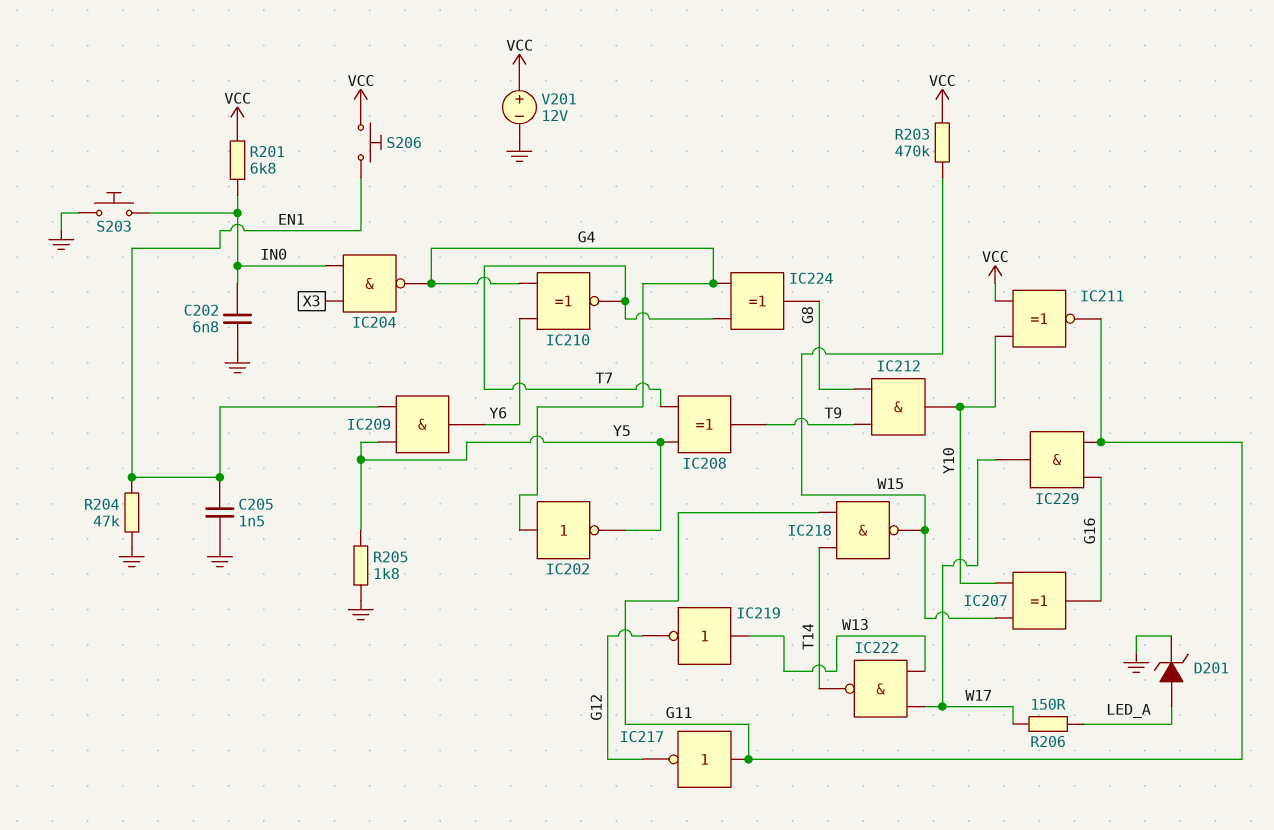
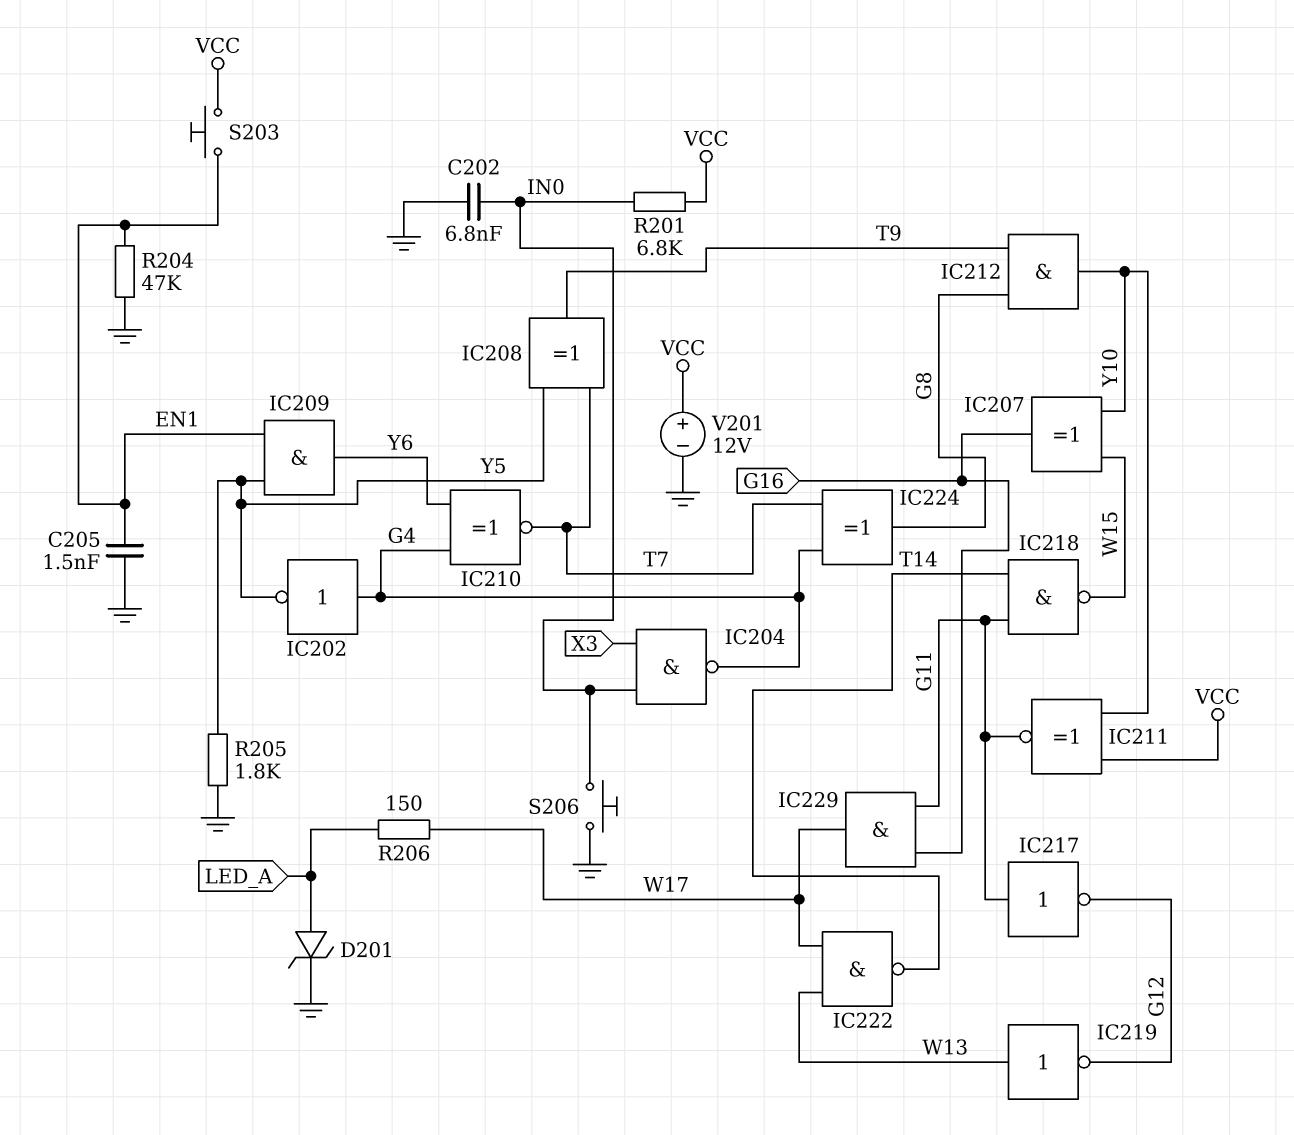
R203: 470k (VCC, W15) -> none
S203: button (GND, IN0) -> button (EN1, VCC)
S206: button (EN1, VCC) -> button (GND, IN0)

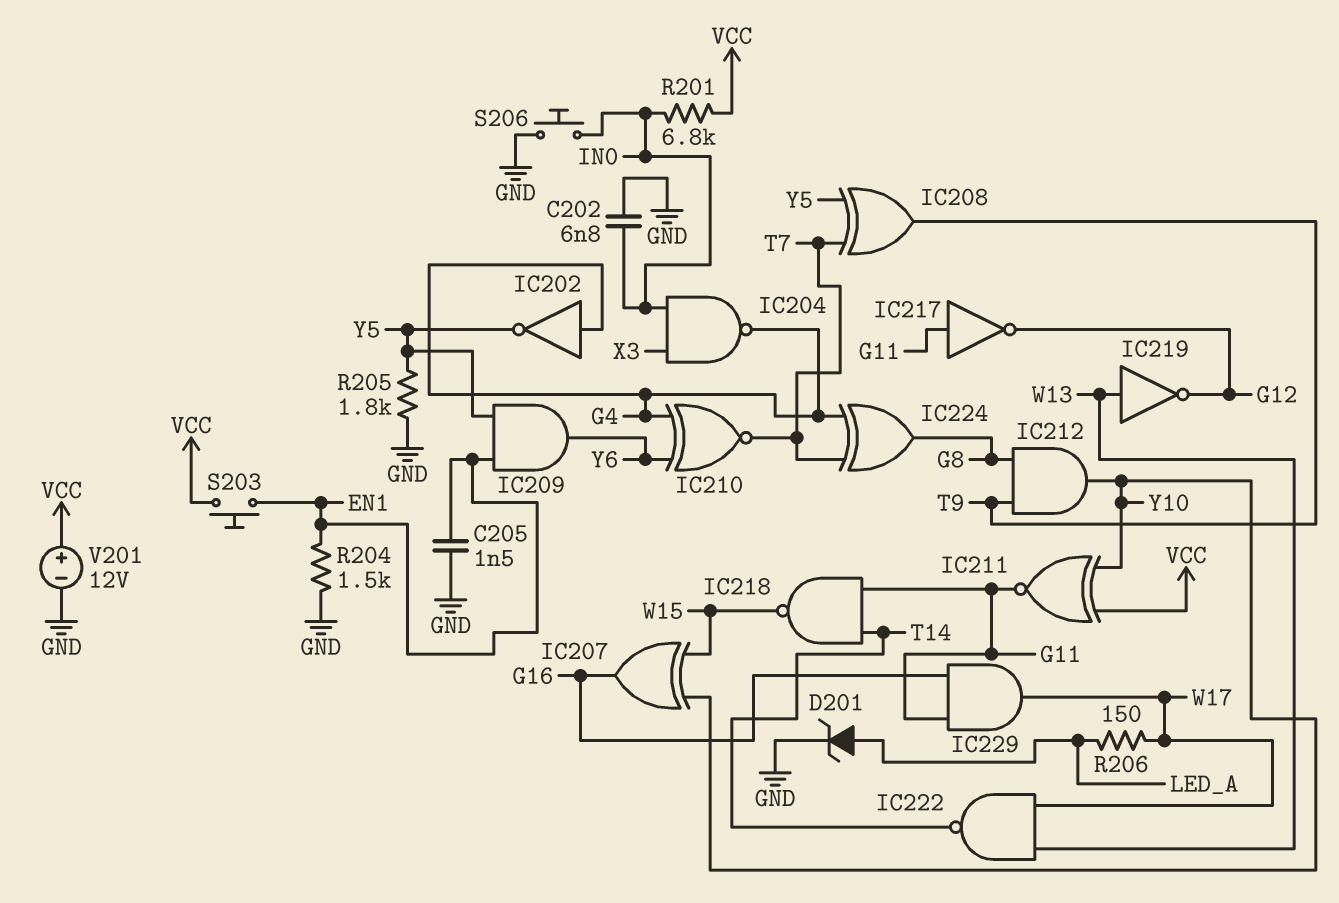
R204: 47k (EN1, GND) -> 1.5k (EN1, GND)

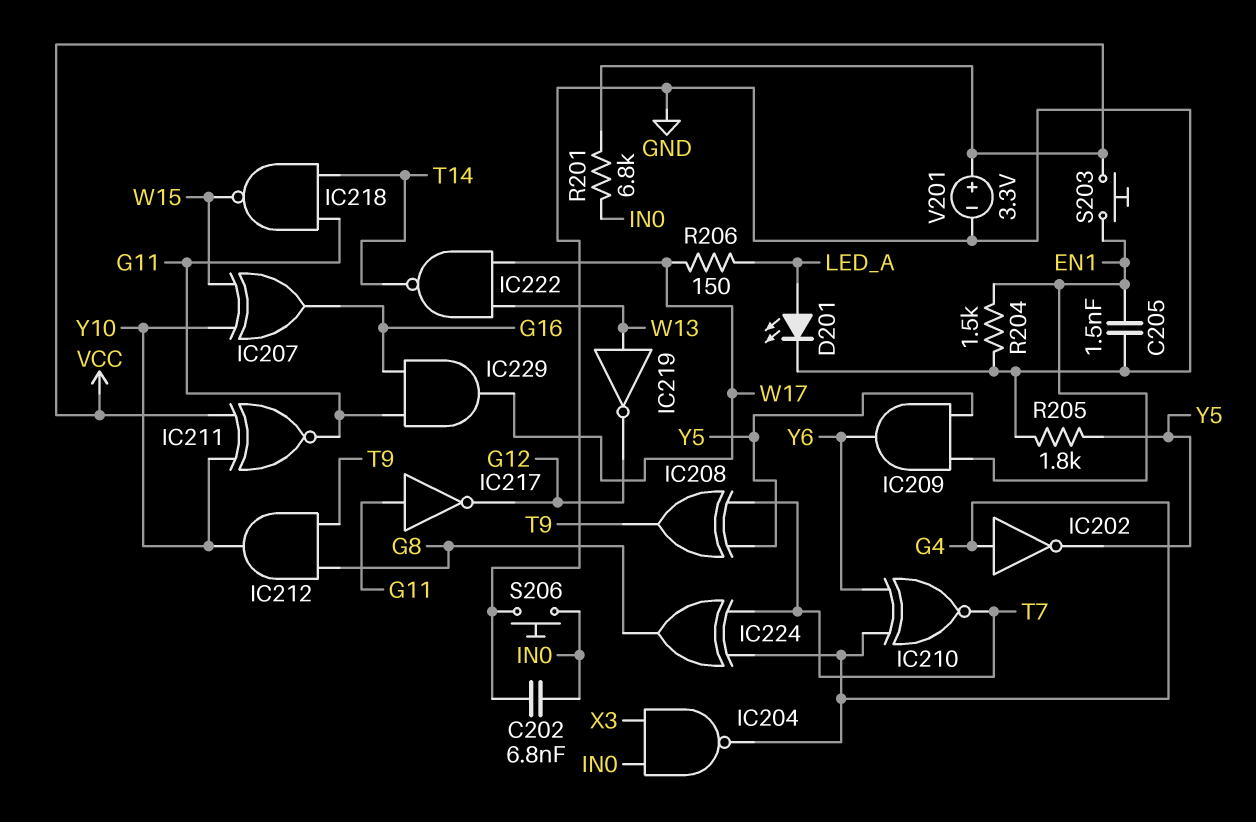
D201: zener (A LED_A, K GND) -> LED (A LED_A, K GND)
V201: 12V (plus VCC, minus GND) -> 3.3V (plus VCC, minus GND)

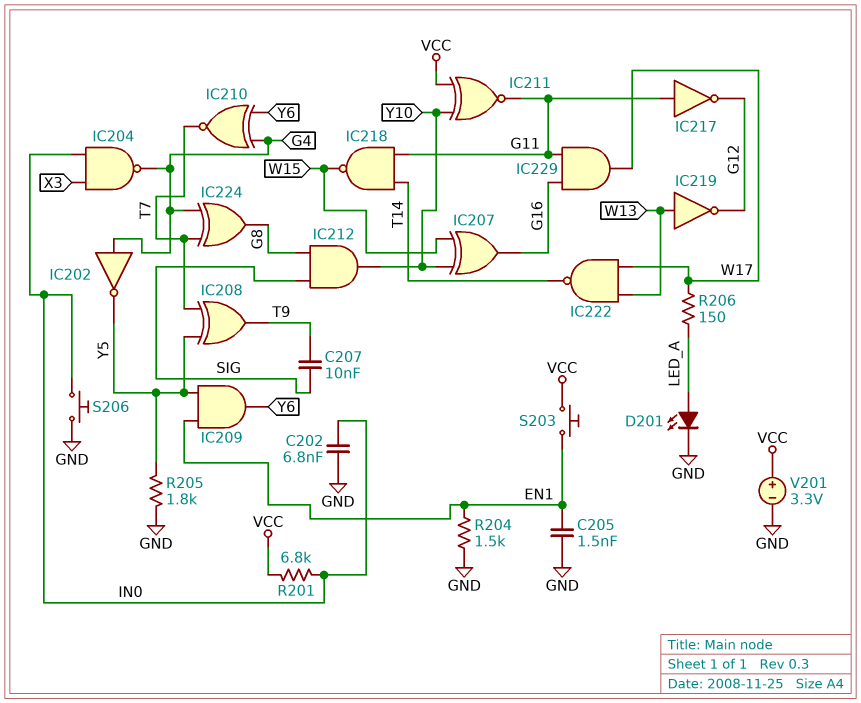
C207: none -> 10nF (SIG, T9)
IC212: AND (in G8, in T9, out Y10) -> AND (in G8, in SIG, out Y10)

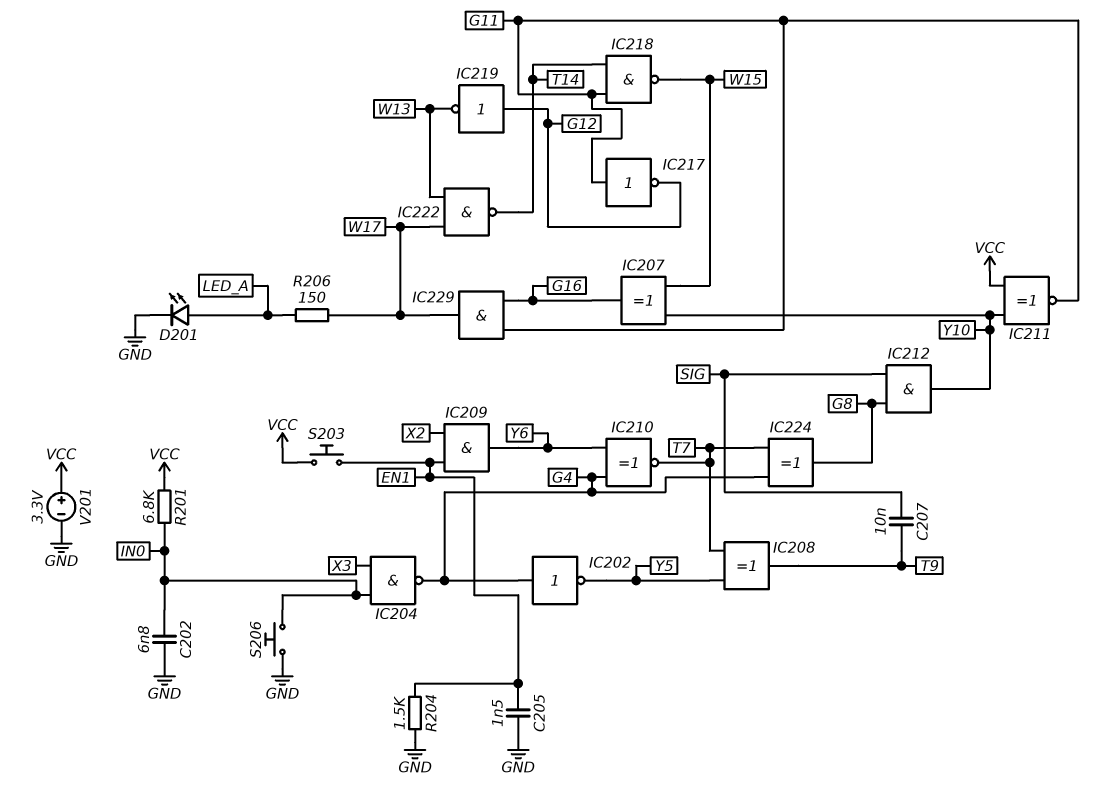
IC209: AND (in EN1, in Y5, out Y6) -> AND (in EN1, in X2, out Y6)
IC219: NOT (in W13, out G12) -> NOT (in G12, out W13)
R205: 1.8k (GND, Y5) -> none

